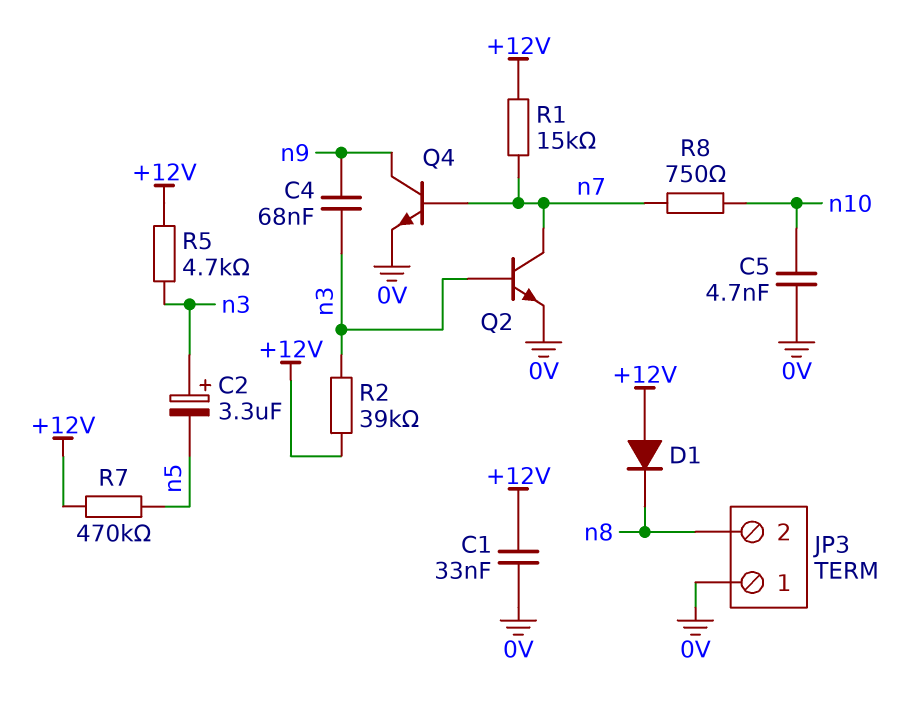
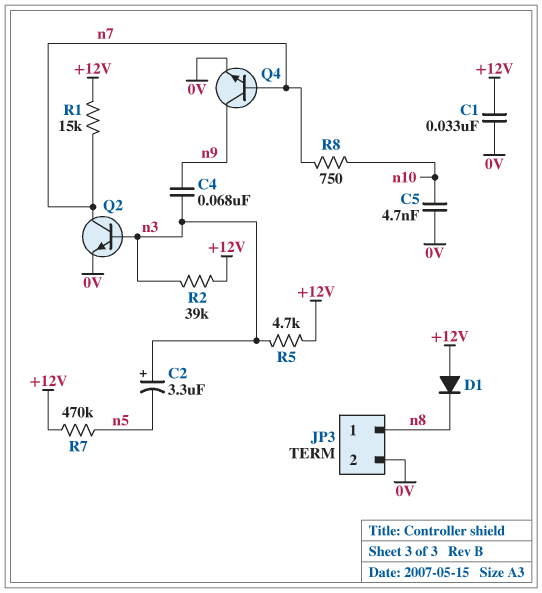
JP3 pin 1: 0V -> n8
JP3 pin 2: n8 -> 0V

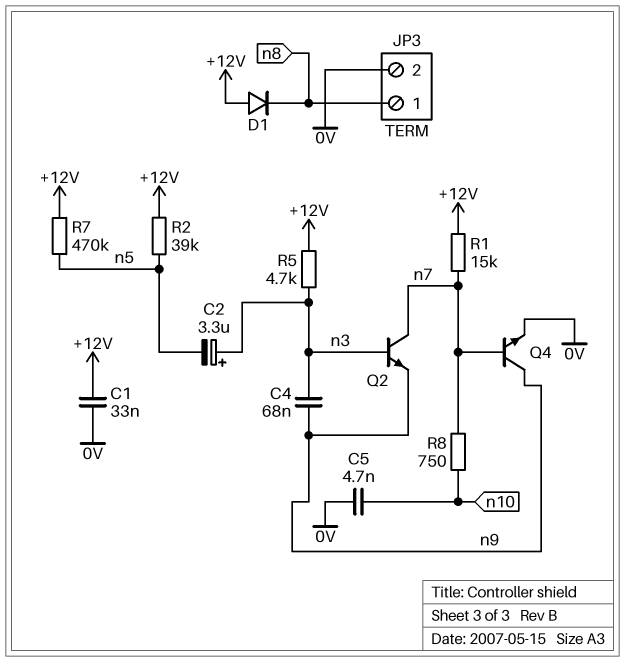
Q2: NPN (B n3, C n7, E 0V) -> NPN (B n3, C n7, E n9)
R2: 39k (+12V, n3) -> 39k (+12V, n5)

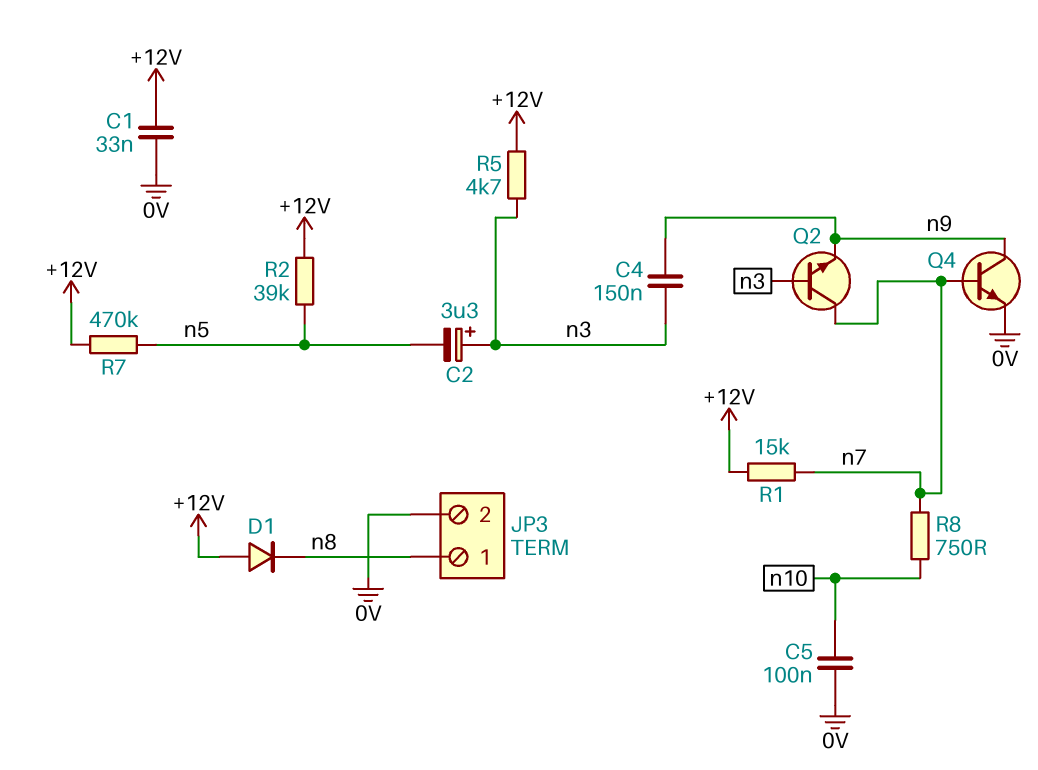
C4: 68nF (n3, n9) -> 150nF (n3, n9)
C5: 4.7nF (0V, n10) -> 100nF (0V, n10)

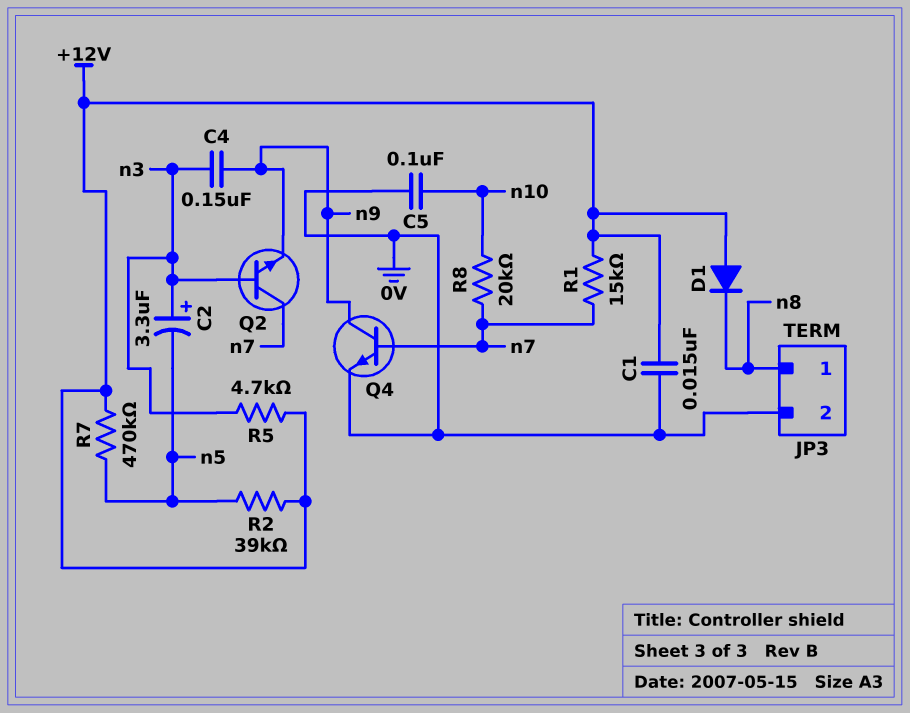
C1: 33nF (+12V, 0V) -> 15nF (+12V, 0V)
R8: 750 (n7, n10) -> 20k (n7, n10)

